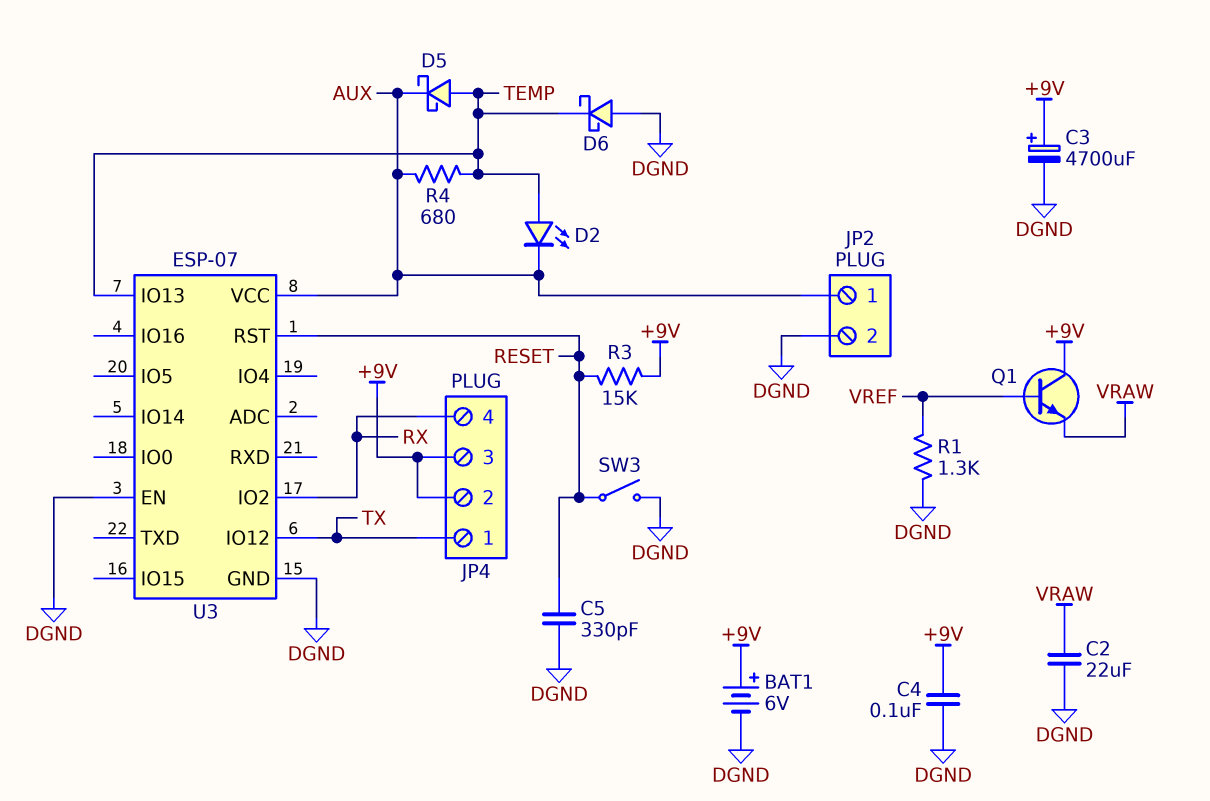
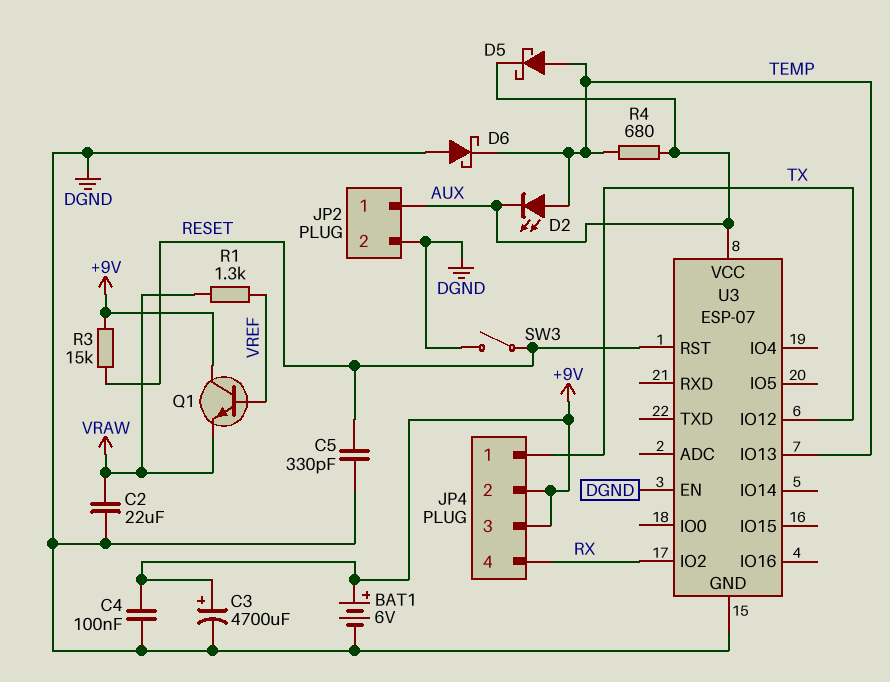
R1: 1.3k (DGND, VREF) -> 1.3k (VRAW, VREF)

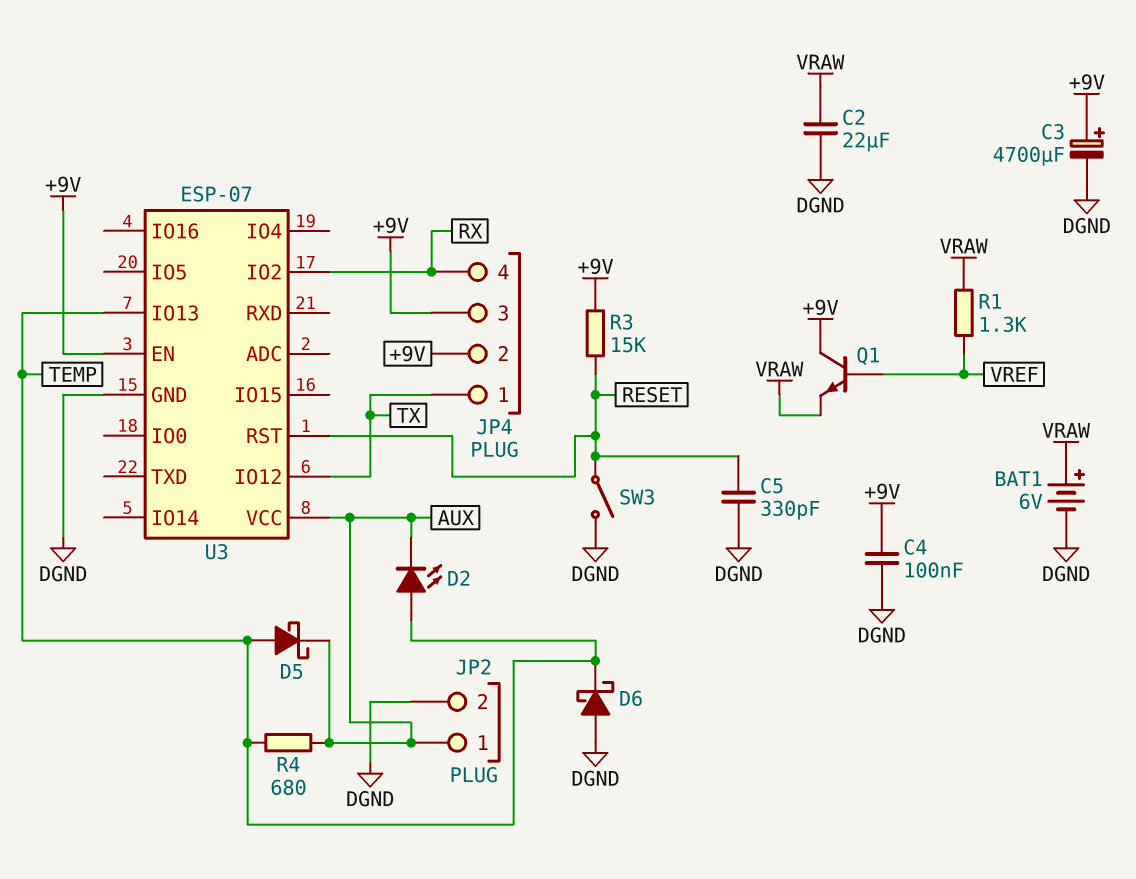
BAT1: 6V (plus +9V, minus DGND) -> 6V (plus VRAW, minus DGND)
U3 pin EN: DGND -> +9V

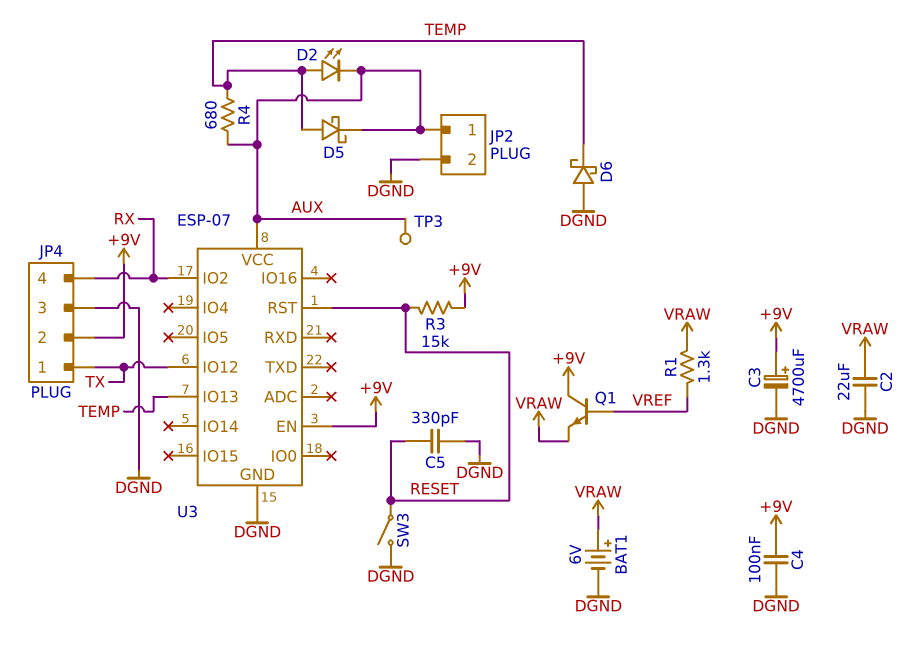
JP4 pin 3: +9V -> DGND
TP3: none -> test point (AUX)

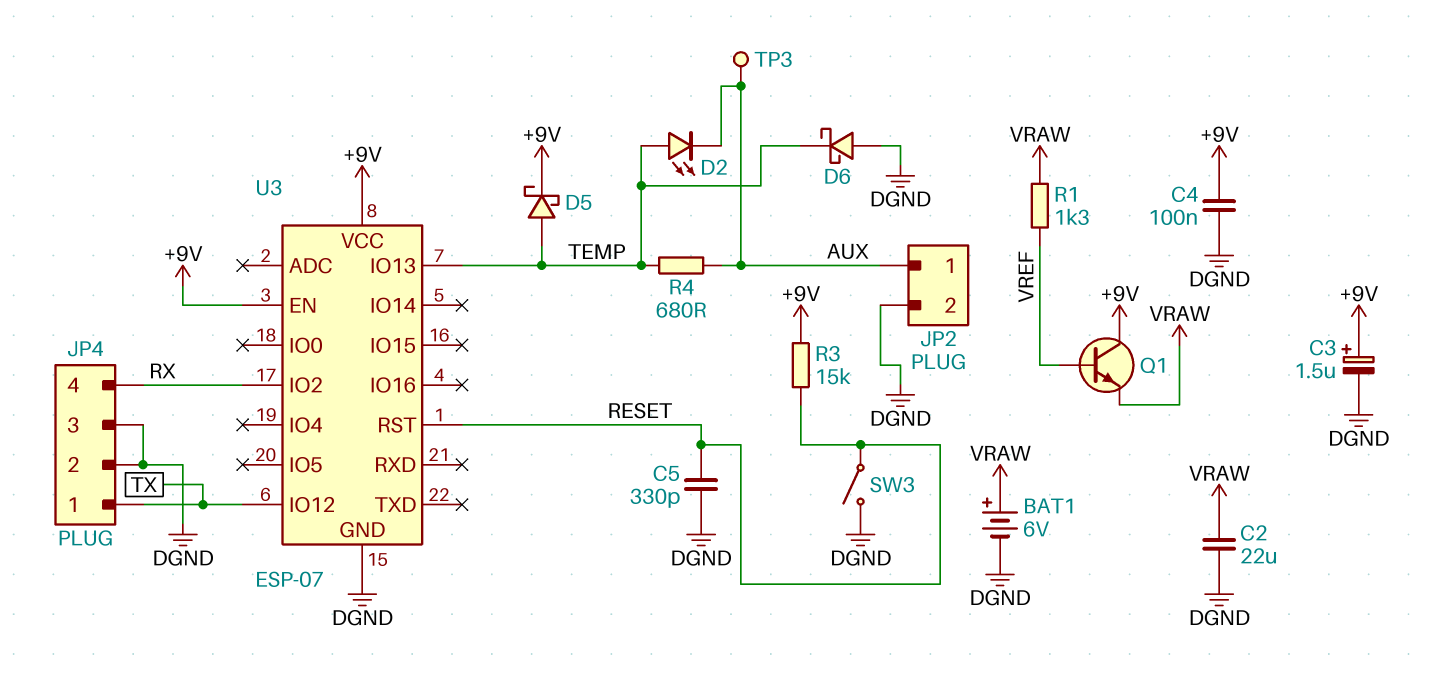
C3: 4700uF (plus +9V, minus DGND) -> 1.5uF (plus +9V, minus DGND)
D5: schottky (A TEMP, K AUX) -> schottky (A TEMP, K +9V)
JP4 pin 2: +9V -> DGND
U3 pin VCC: AUX -> +9V

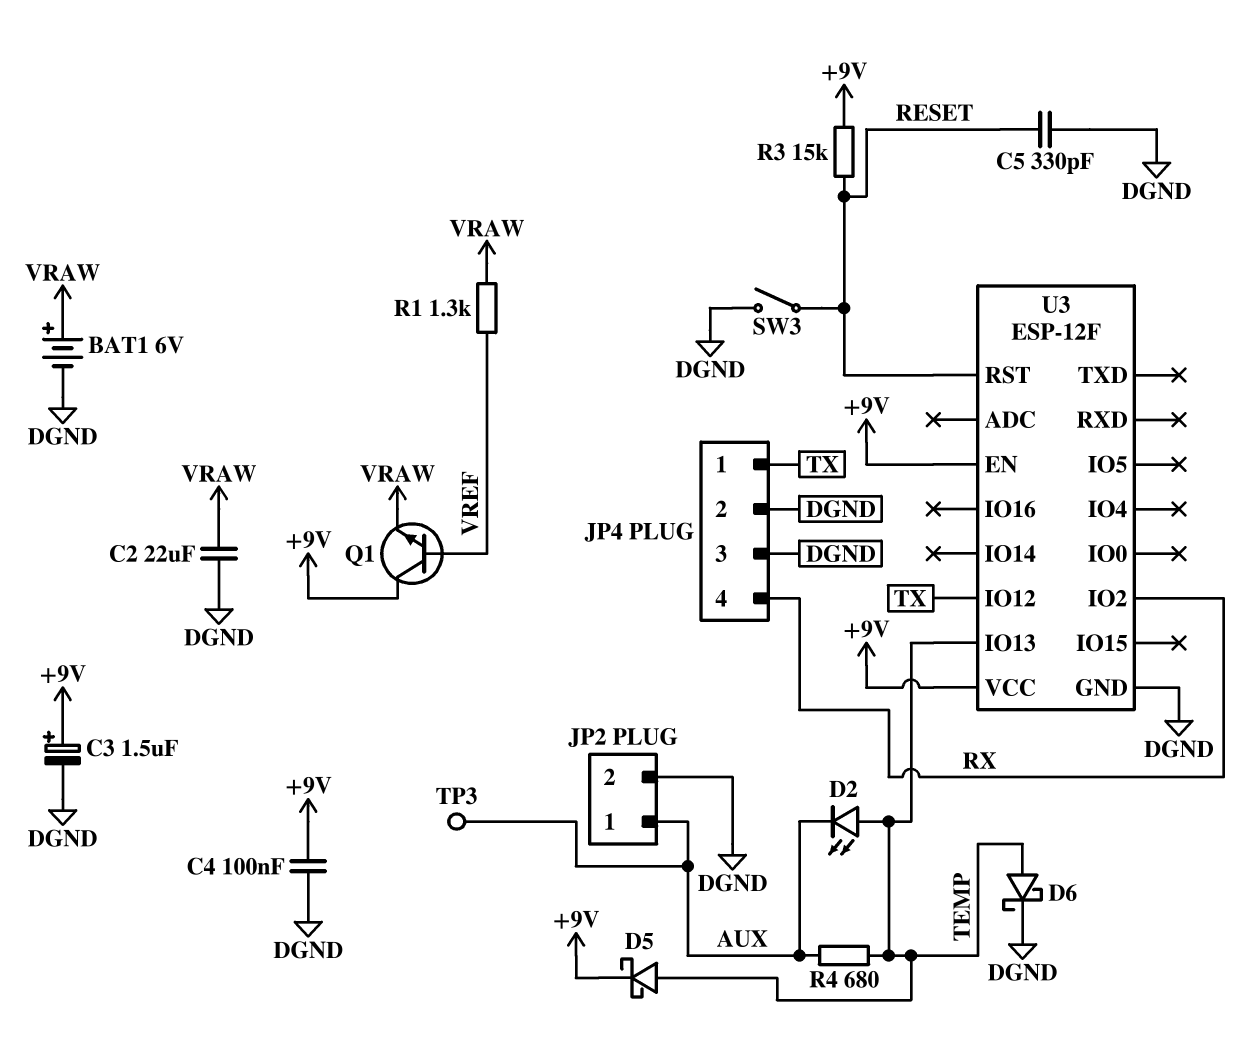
D6: schottky (A DGND, K TEMP) -> schottky (A TEMP, K DGND)
U3: ESP-07 -> ESP-12F

